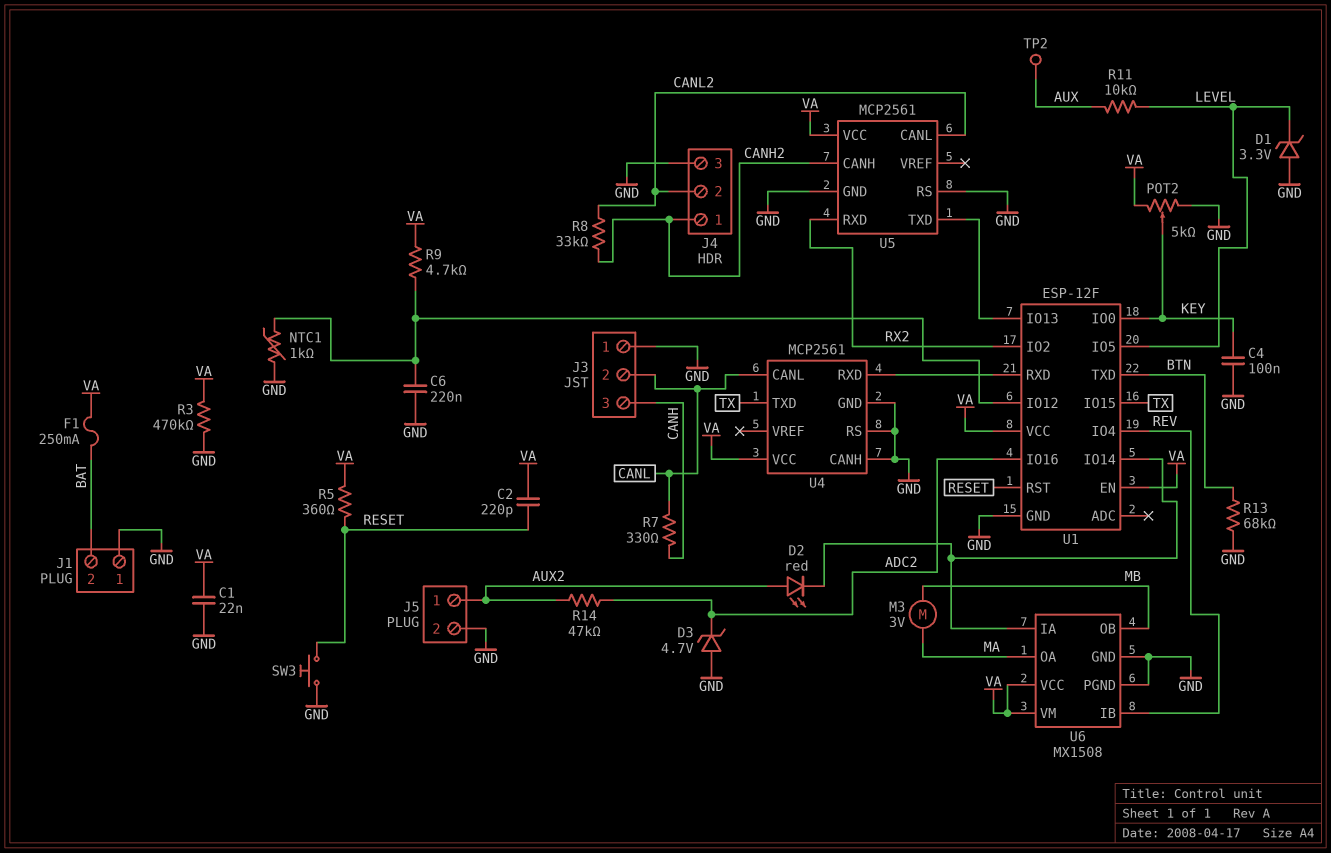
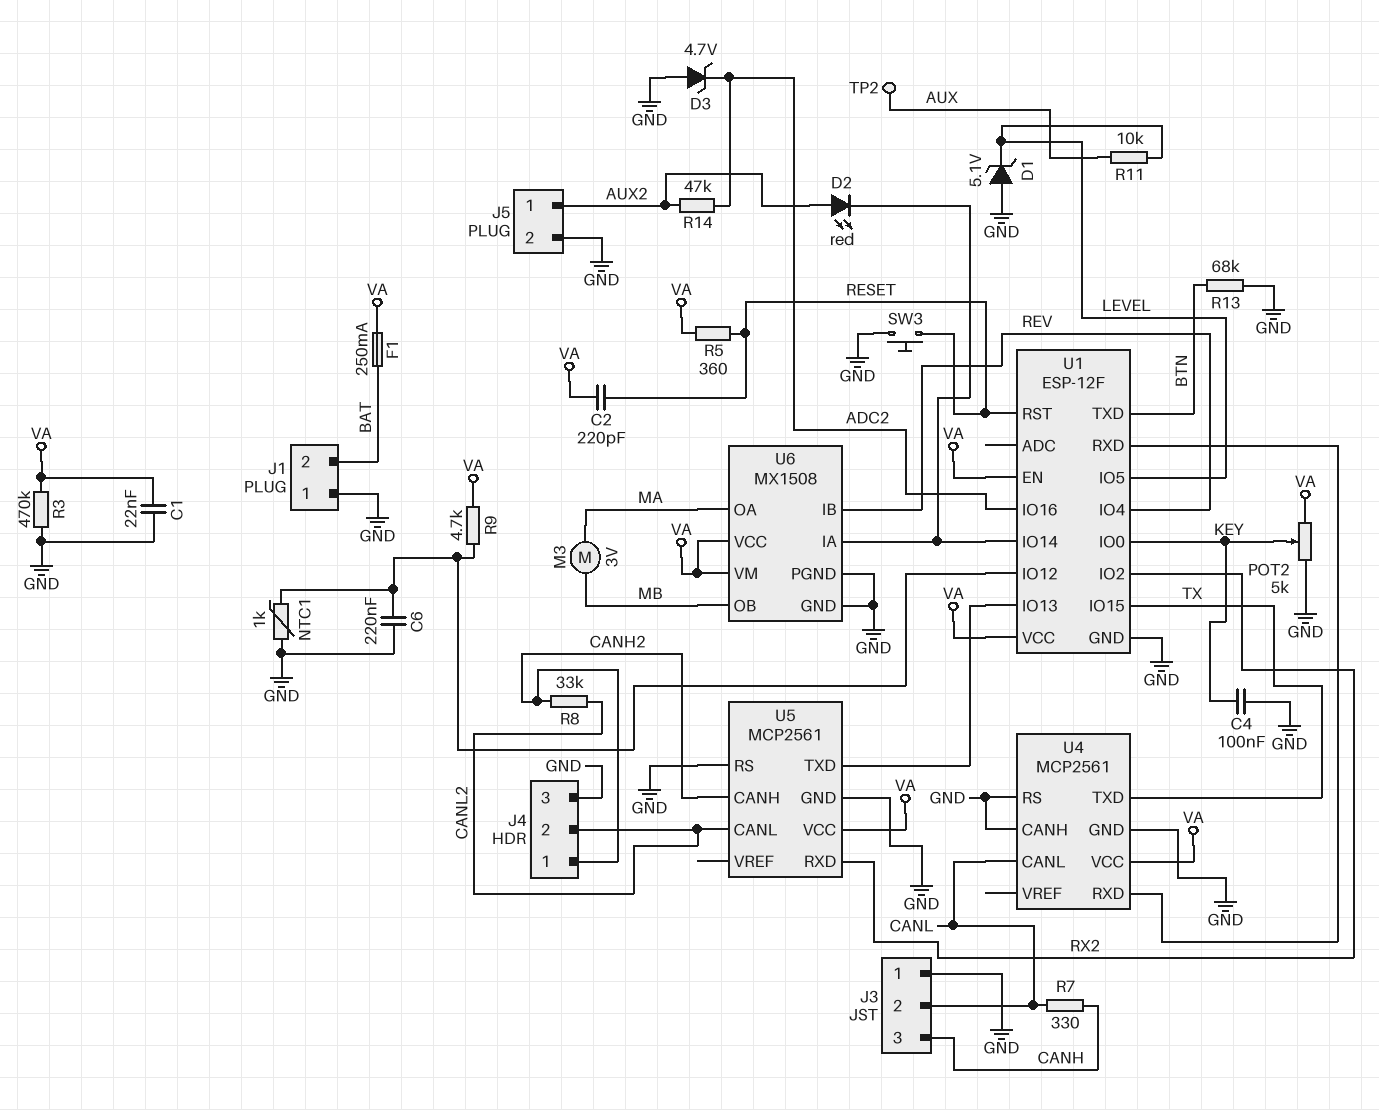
D1: zener 3.3V (A GND, K LEVEL) -> zener 5.1V (A GND, K LEVEL)

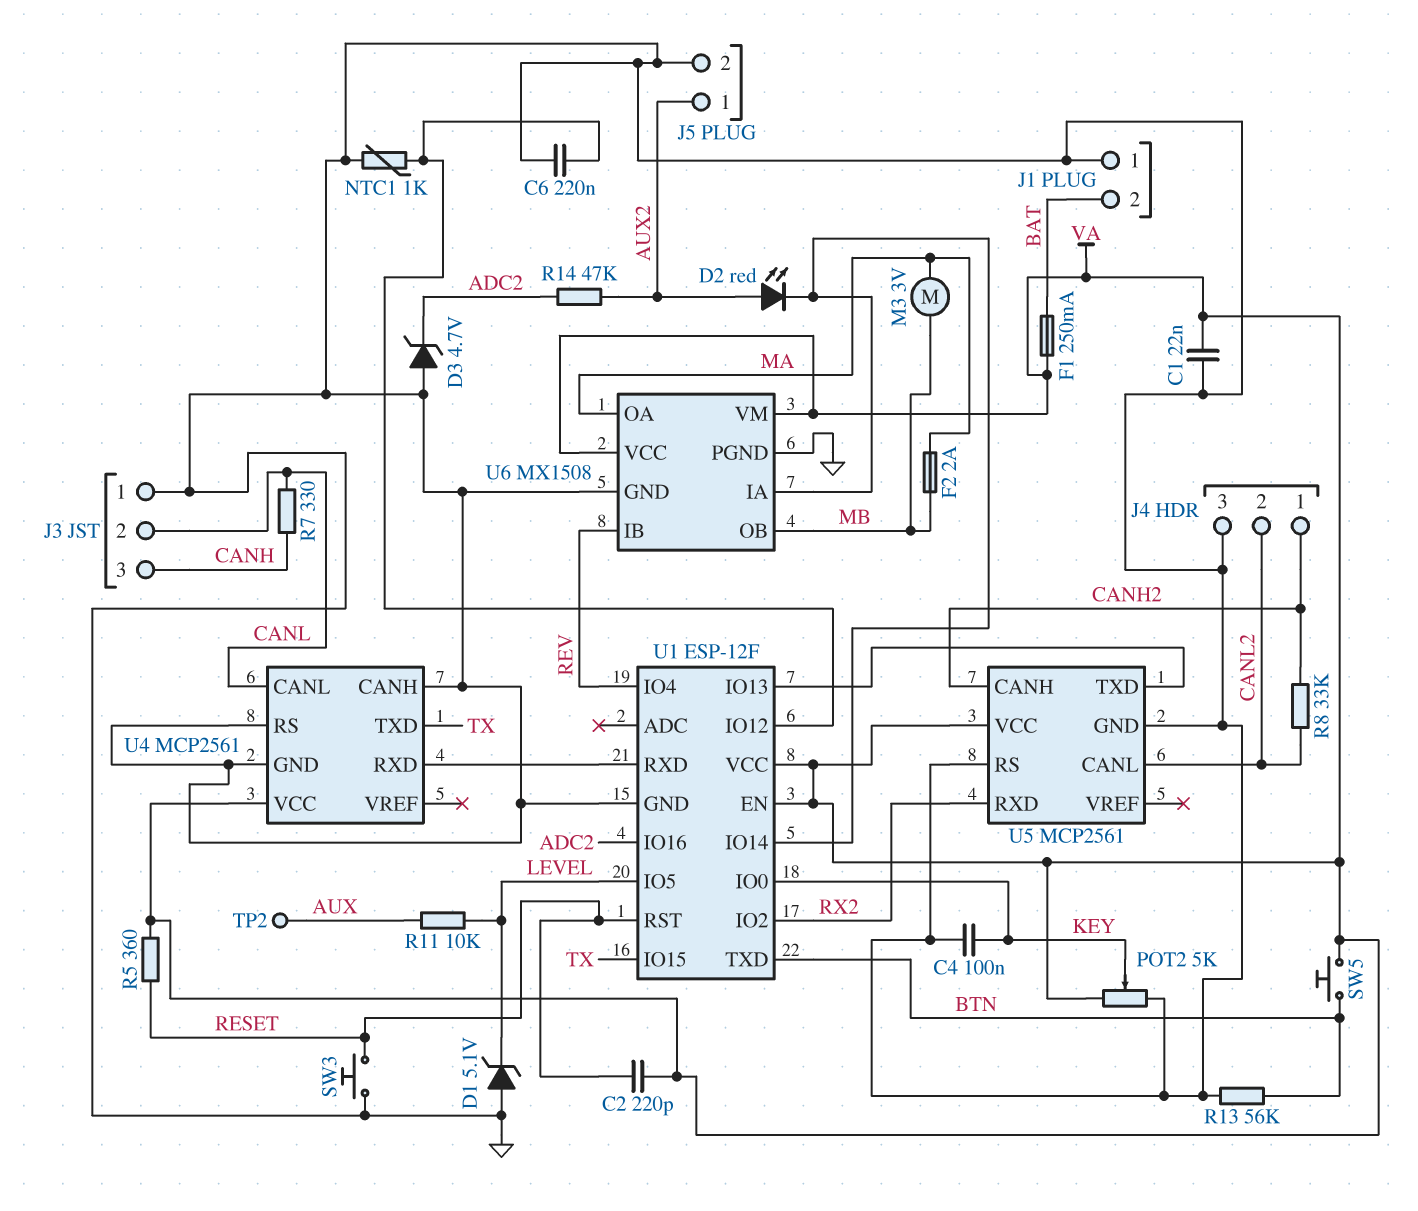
F2: none -> 2A (MA, MB)
R3: 470k (GND, VA) -> none
R9: 4.7k (U1/IO12, VA) -> none
R13: 68k (BTN, GND) -> 56k (BTN, GND)
SW5: none -> button (BTN, VA)

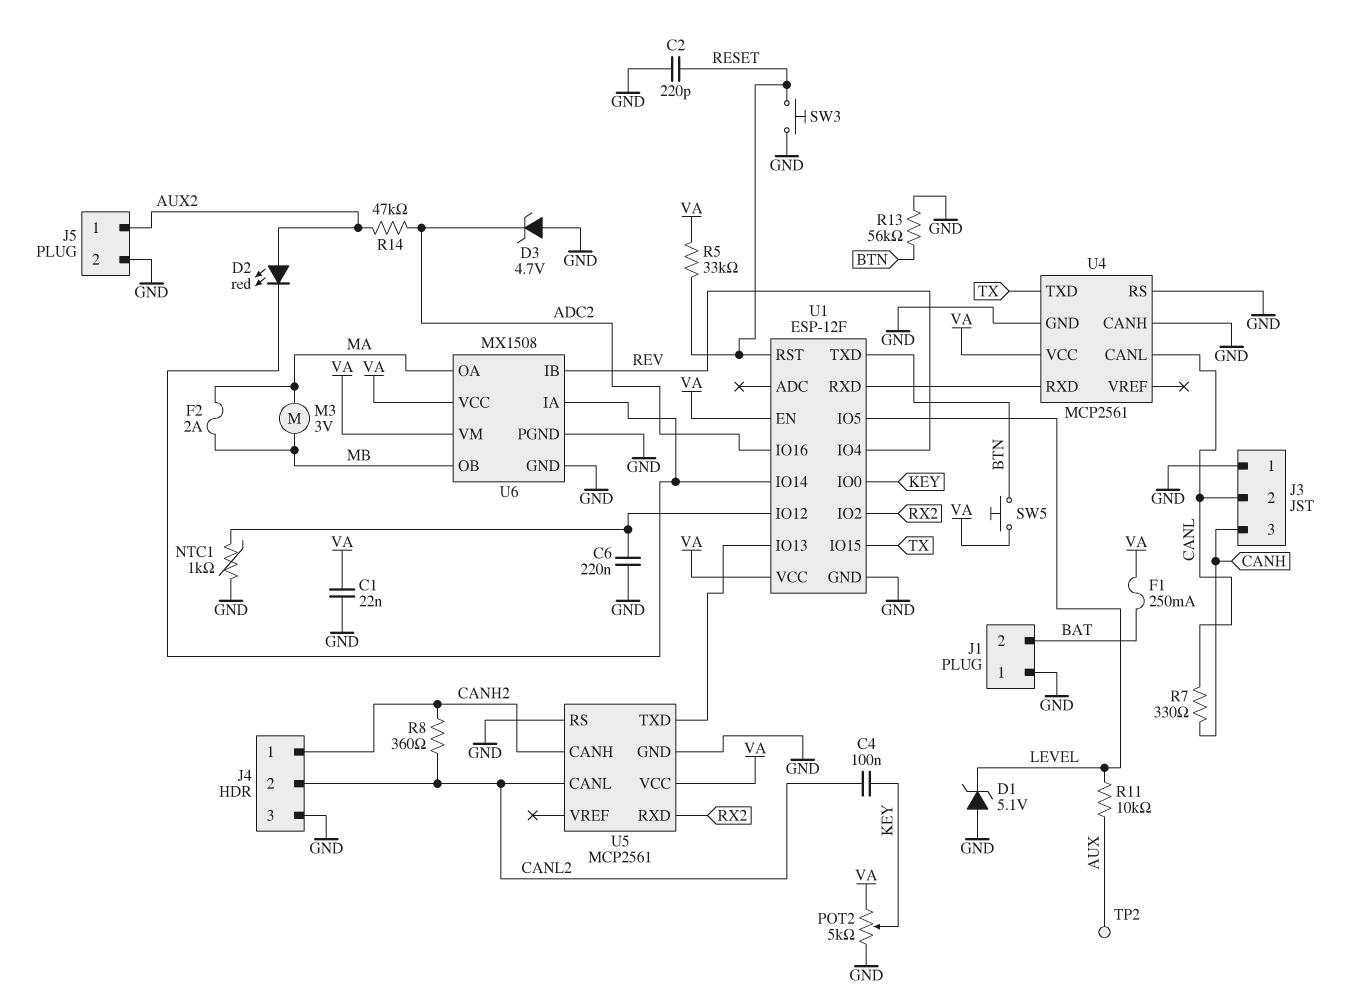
C2: 220pF (RESET, VA) -> 220pF (GND, RESET)
C4: 100nF (GND, KEY) -> 100nF (CANL2, KEY)
R5: 360 (RESET, VA) -> 33k (RESET, VA)
R8: 33k (CANH2, CANL2) -> 360 (CANH2, CANL2)

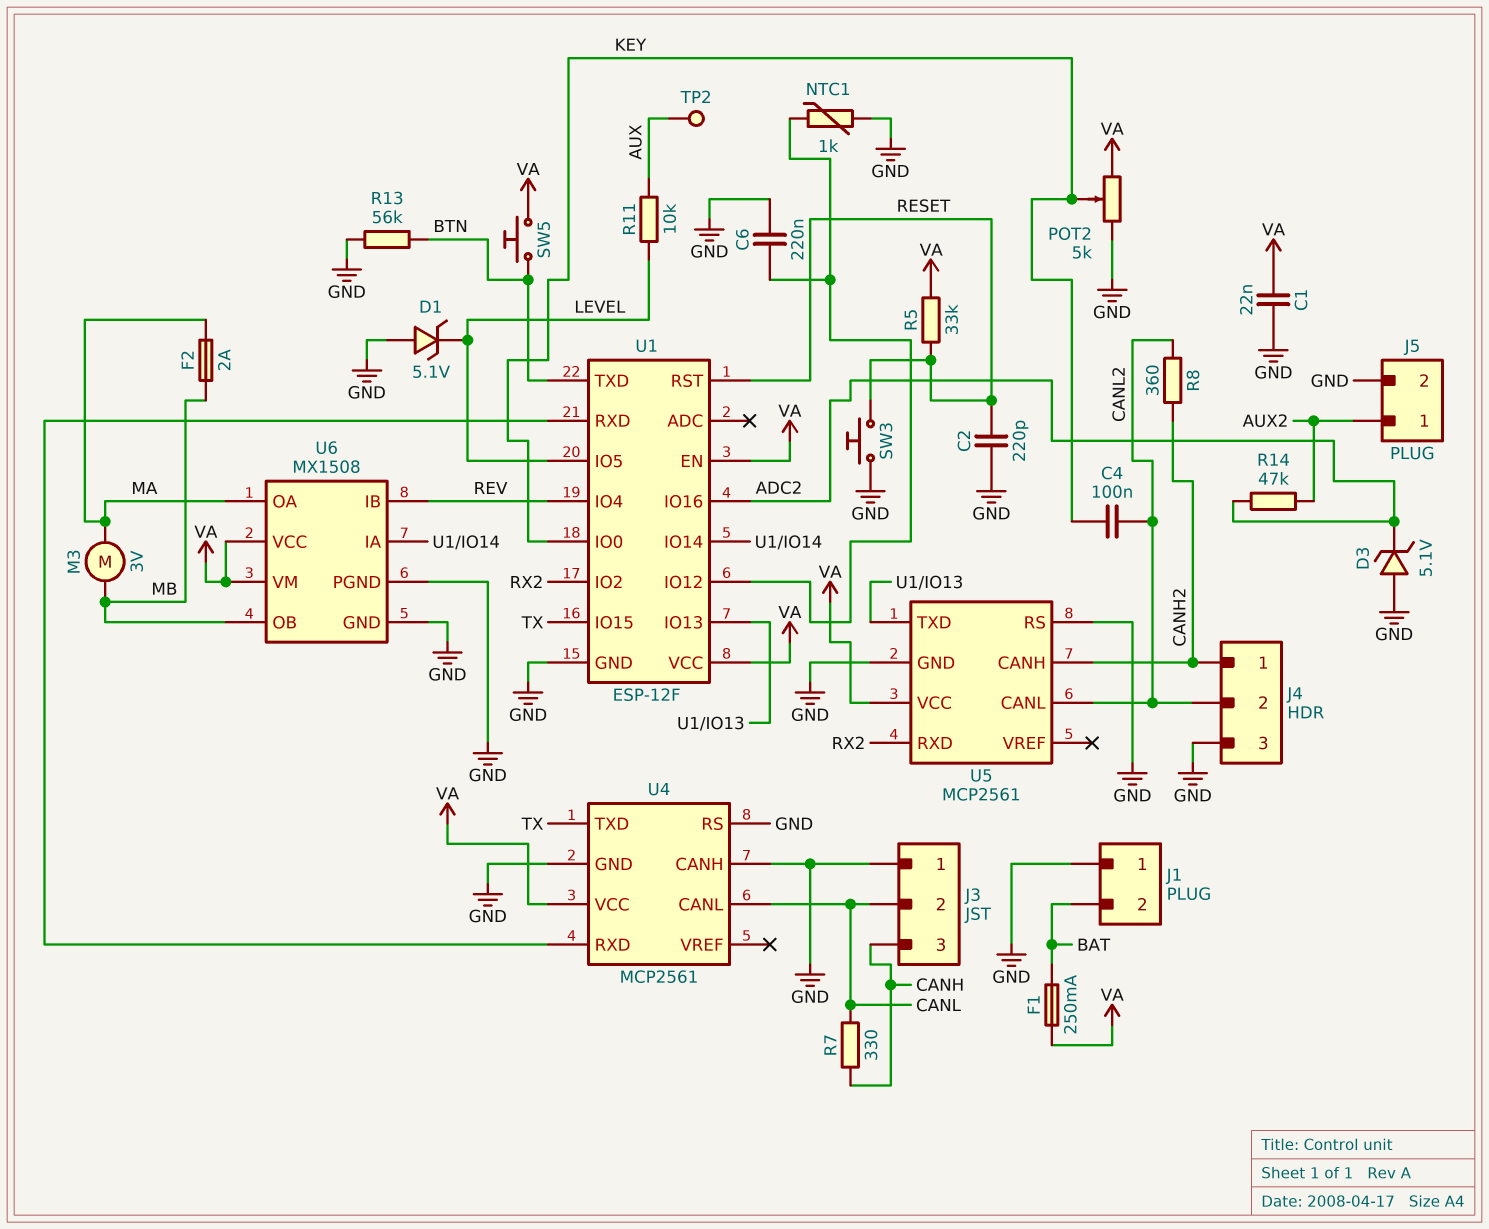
D2: LED red (A AUX2, K U1/IO14) -> none
D3: zener 4.7V (A GND, K ADC2) -> zener 5.1V (A GND, K ADC2)

